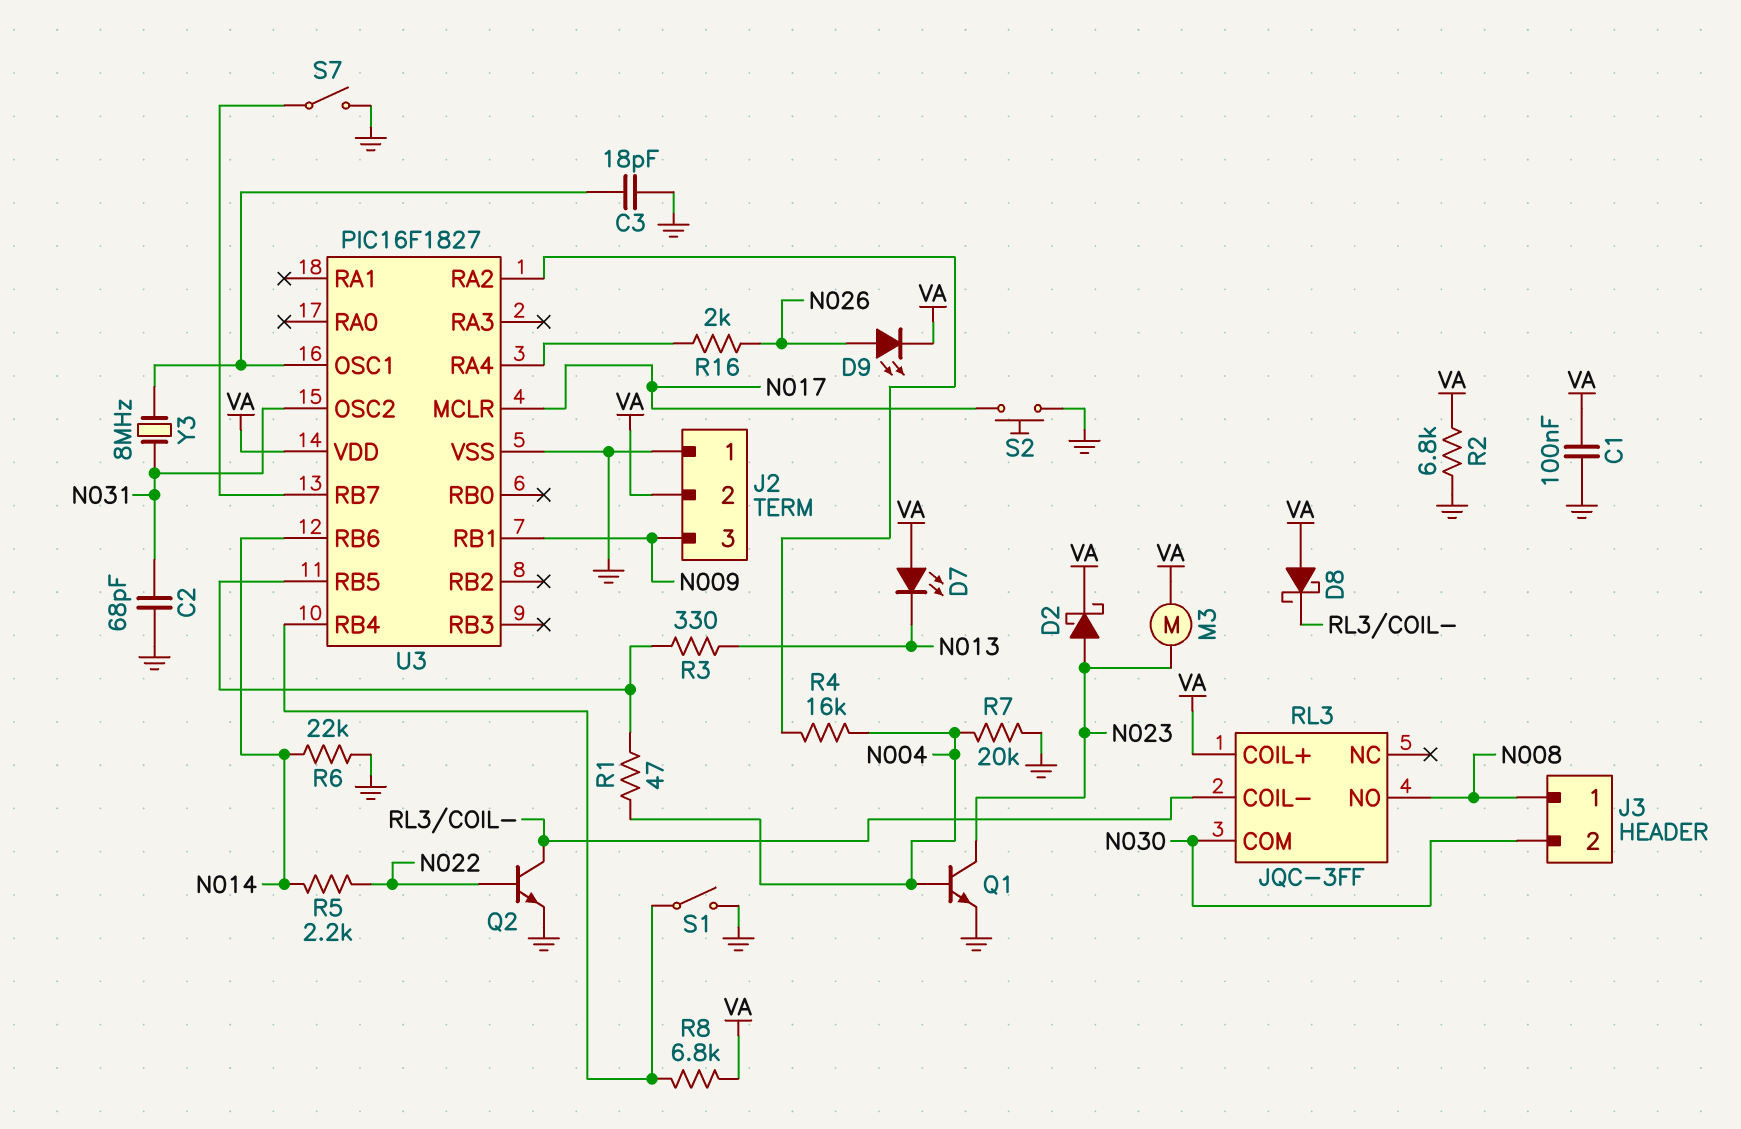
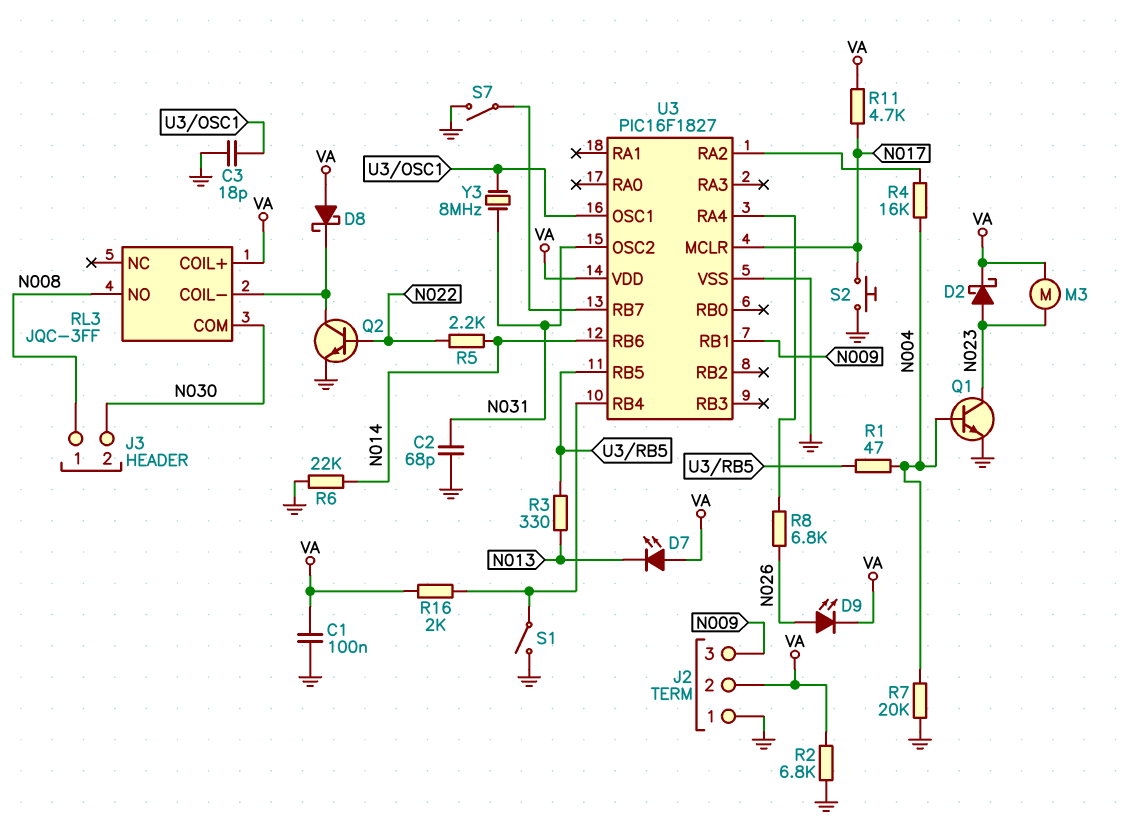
R8: 6.8k (U3/RB4, VA) -> 6.8k (N026, U3/RA4)
R11: none -> 4.7k (N017, VA)
R16: 2k (N026, U3/RA4) -> 2k (U3/RB4, VA)

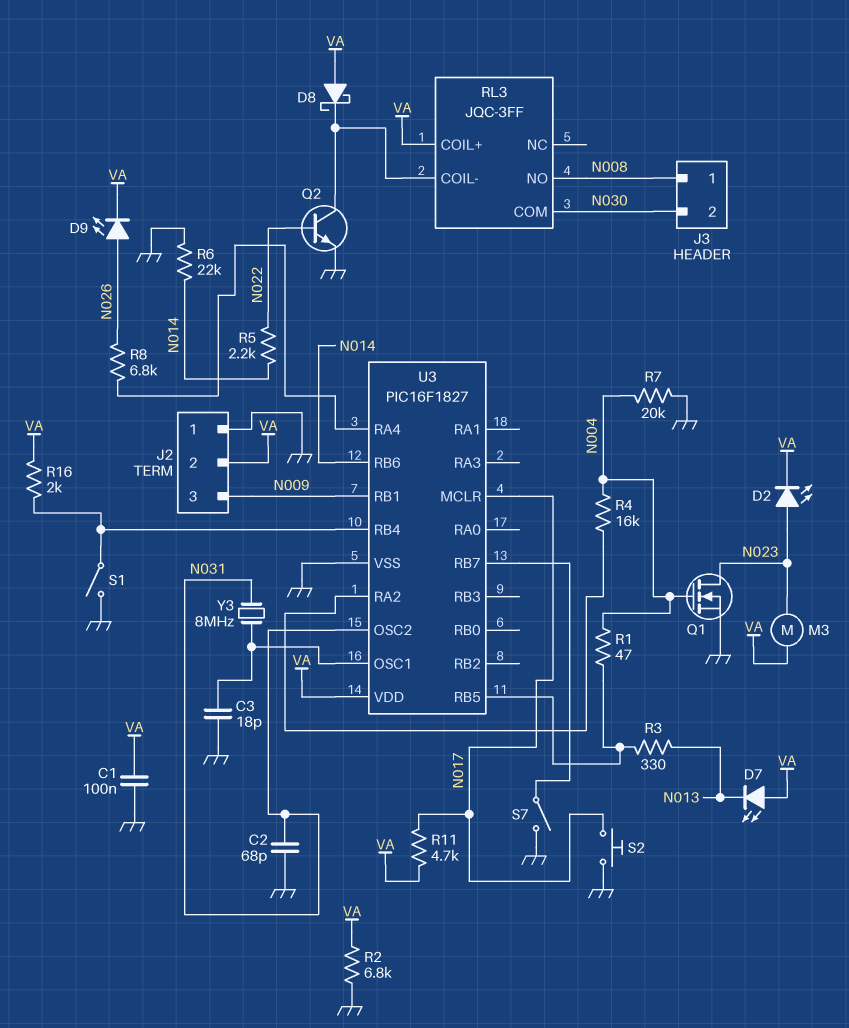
D2: schottky (A N023, K VA) -> LED (A N023, K VA)
Q1: NPN (B N004, C N023, E GND) -> NMOS (G N004, D N023, S GND)

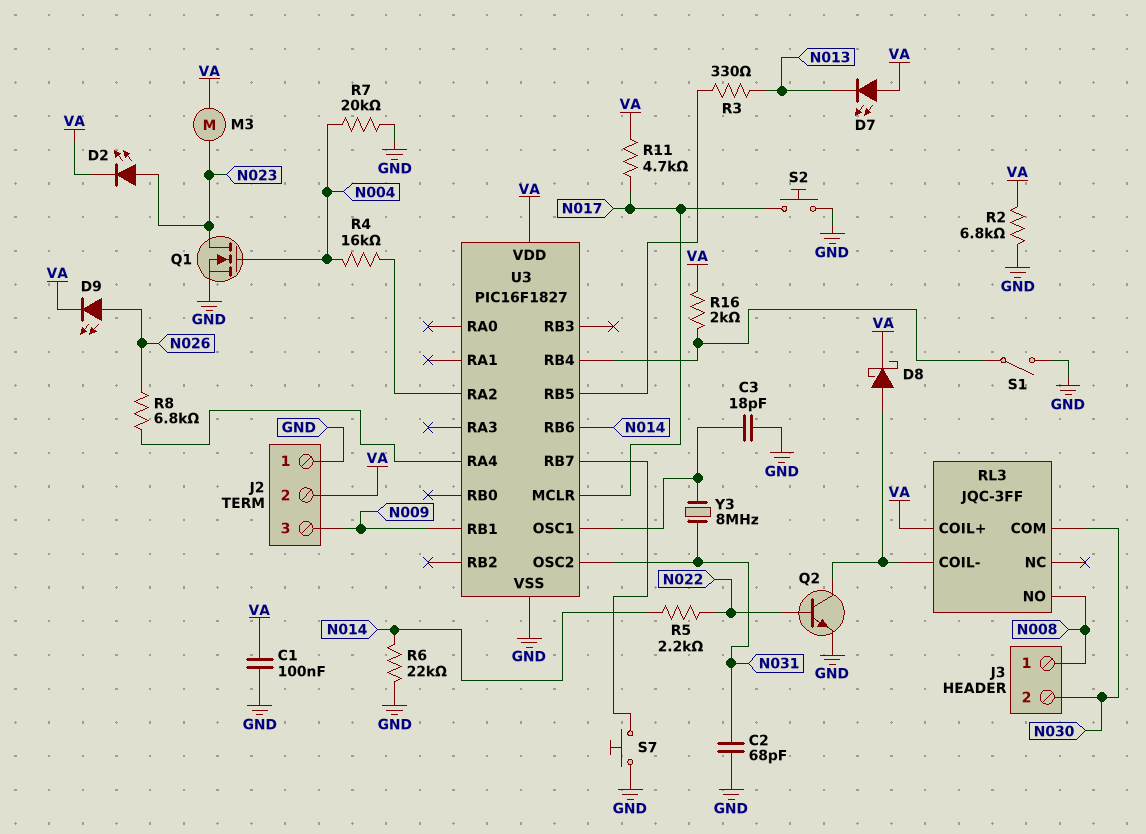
D8: schottky (A VA, K RL3/COIL-) -> schottky (A RL3/COIL-, K VA)
R1: 47 (N004, U3/RB5) -> none
S7: switch (GND, U3/RB7) -> button (GND, U3/RB7)

